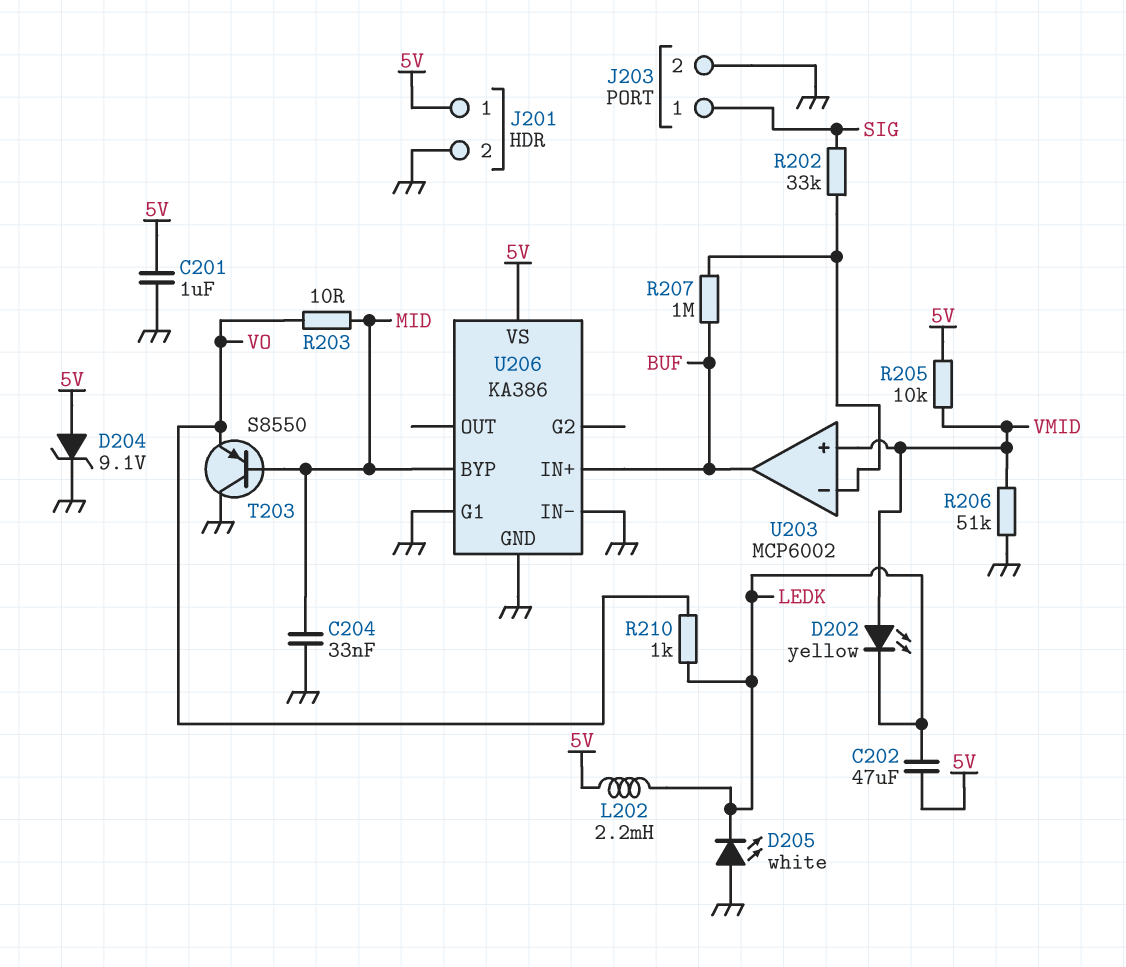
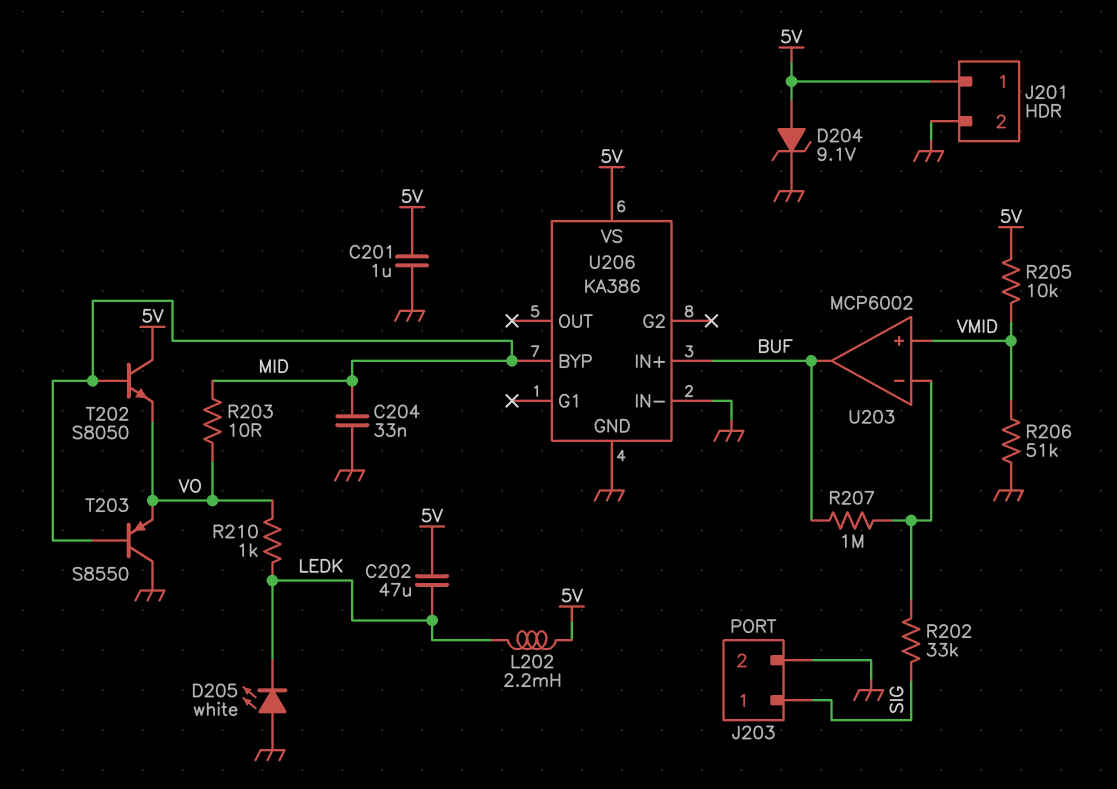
D202: LED yellow (A VMID, K LEDK) -> none
T202: none -> NPN S8050 (B MID, C 5V, E VO)
U206 pin G1: GND -> none

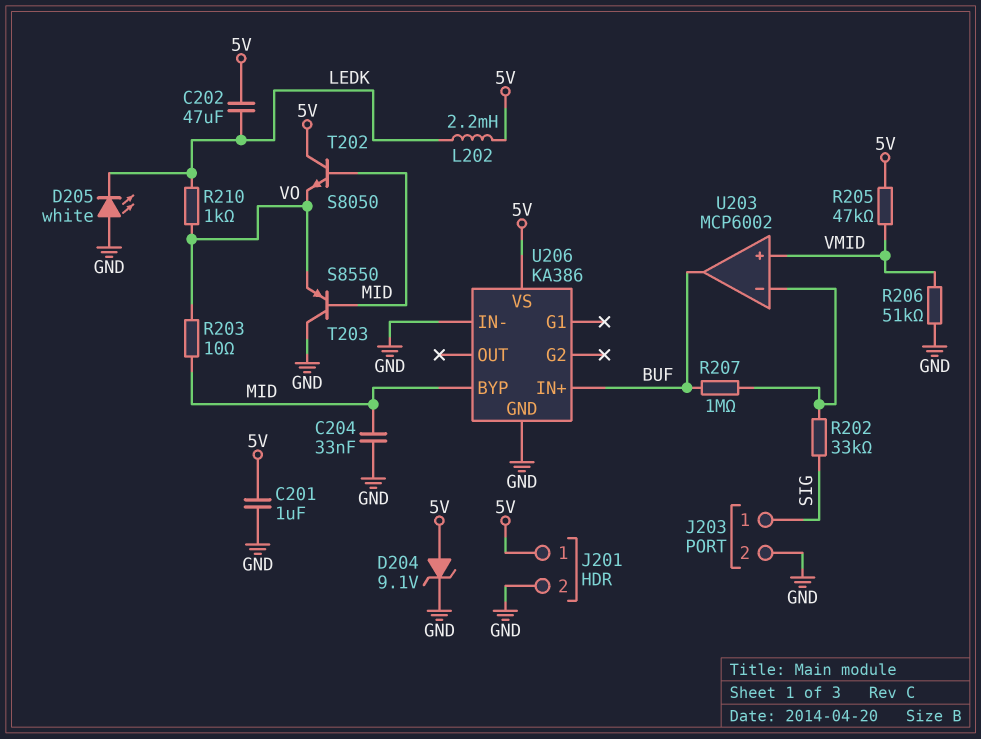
R205: 10k (5V, VMID) -> 47k (5V, VMID)

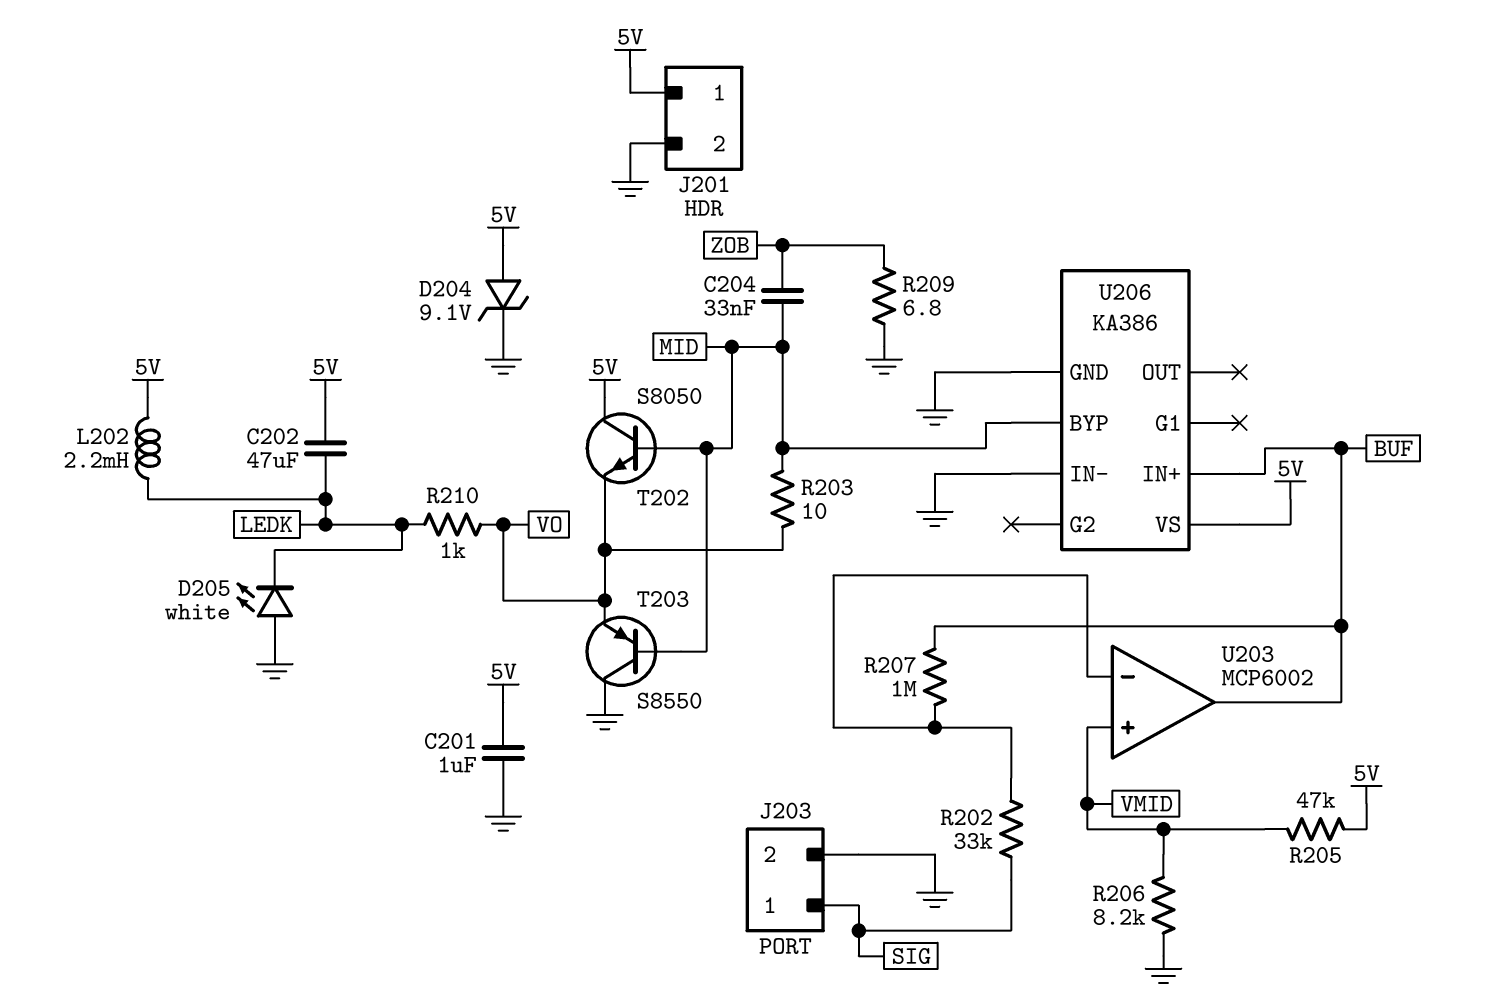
C204: 33nF (GND, MID) -> 33nF (MID, ZOB)
R206: 51k (GND, VMID) -> 8.2k (GND, VMID)
R209: none -> 6.8 (GND, ZOB)

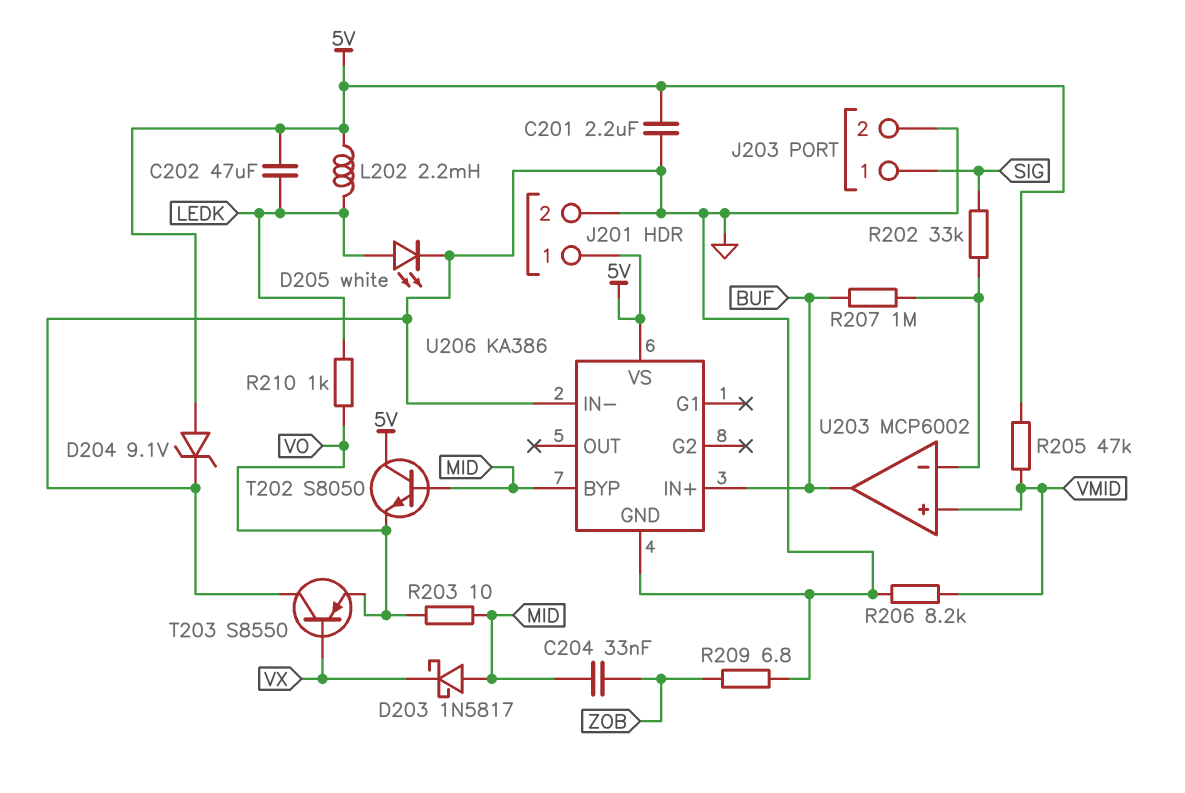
C201: 1uF (5V, GND) -> 2.2uF (5V, GND)
D203: none -> schottky 1N5817 (A MID, K VX)
D205: LED white (A GND, K LEDK) -> LED white (A LEDK, K GND)
T203: PNP S8550 (B MID, C GND, E VO) -> PNP S8550 (B VX, C GND, E VO)

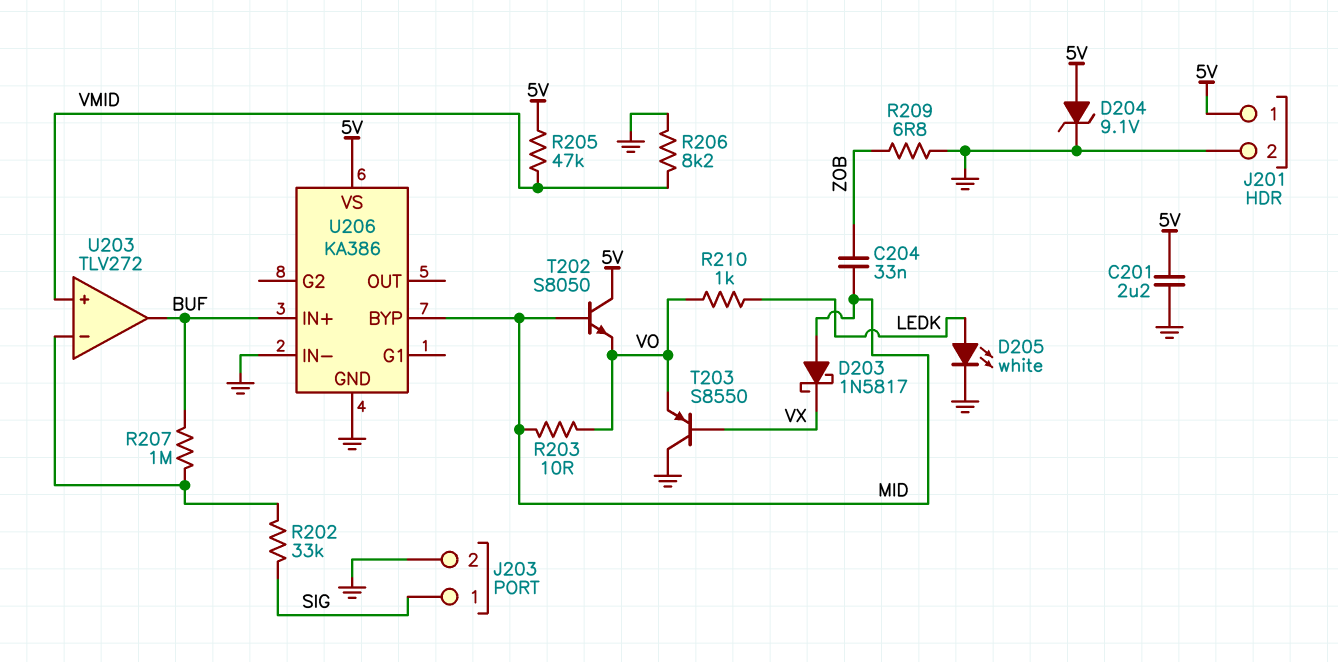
C202: 47uF (5V, LEDK) -> none
L202: 2.2mH (5V, LEDK) -> none
U203: MCP6002 -> TLV272

